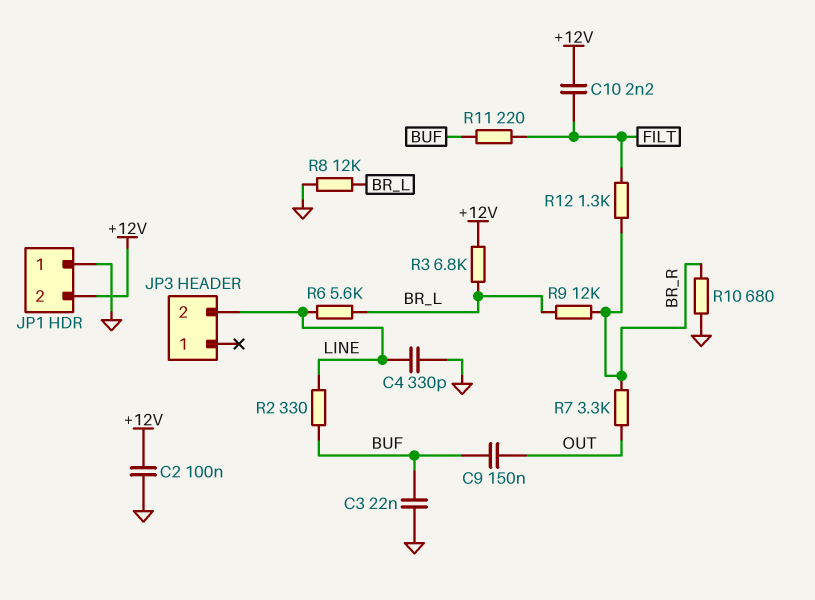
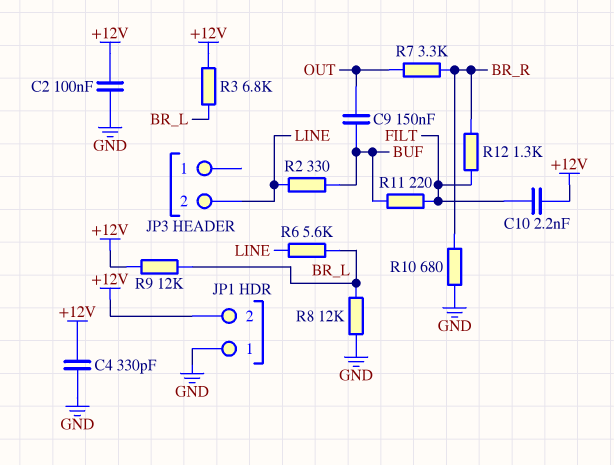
C3: 22nF (BUF, GND) -> none
C4: 330pF (GND, LINE) -> 330pF (+12V, GND)
R9: 12k (BR_L, BR_R) -> 12k (+12V, BR_L)

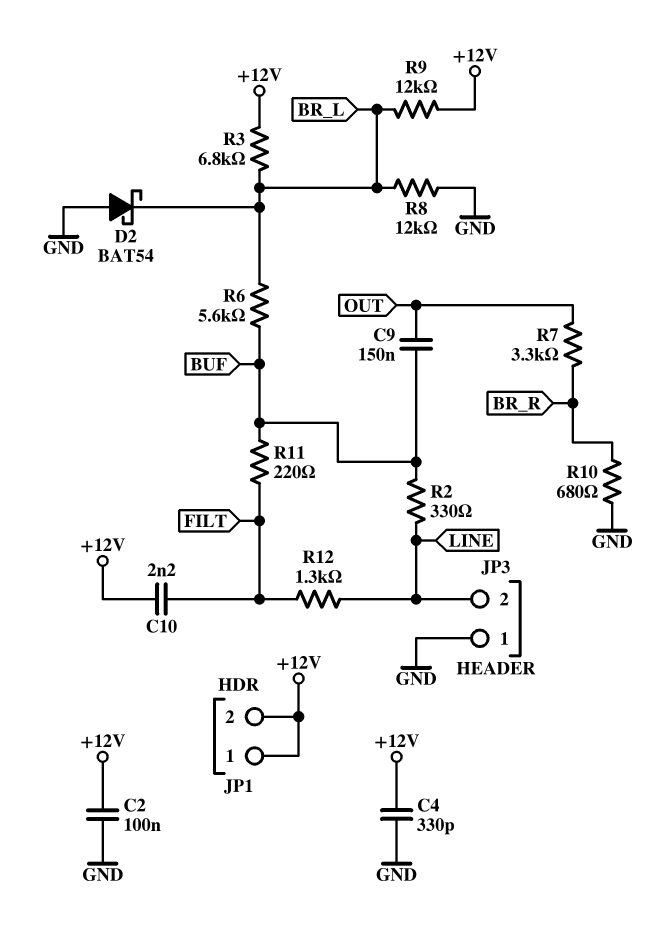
D2: none -> schottky BAT54 (A GND, K BR_L)
JP1 pin 1: GND -> +12V
JP3 pin 1: none -> GND
R6: 5.6k (BR_L, LINE) -> 5.6k (BR_L, BUF)
R12: 1.3k (BR_R, FILT) -> 1.3k (FILT, LINE)

